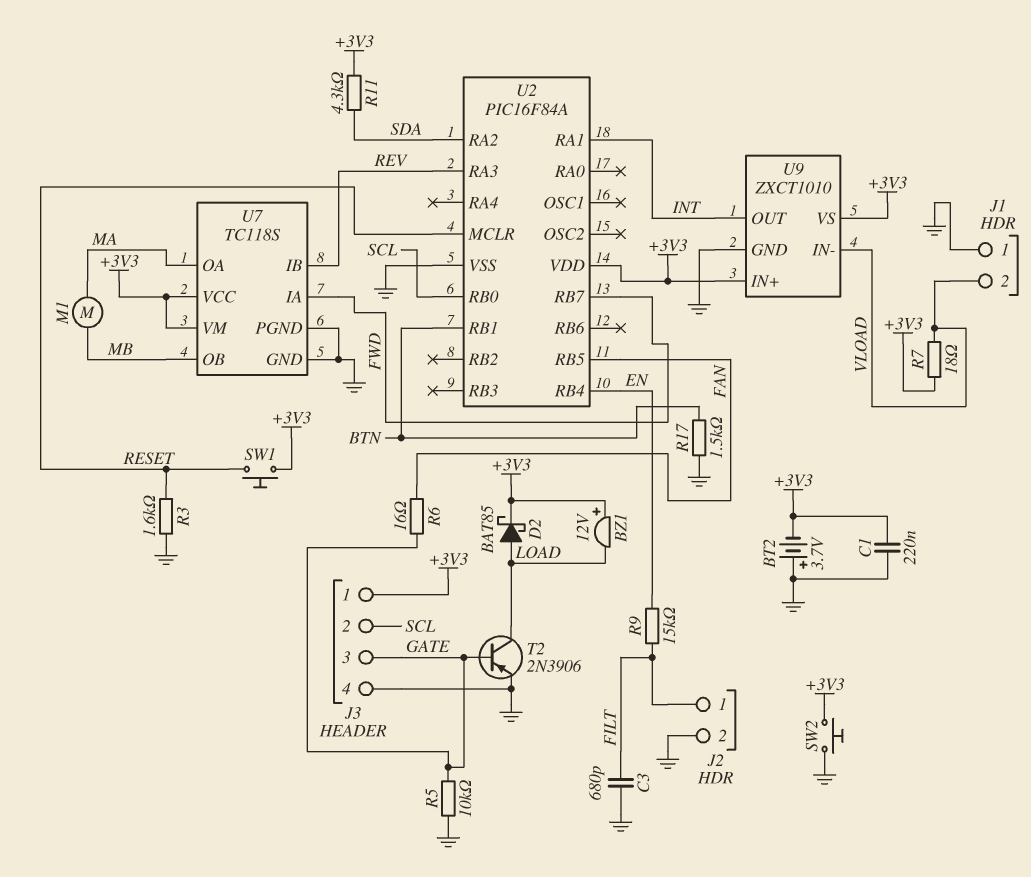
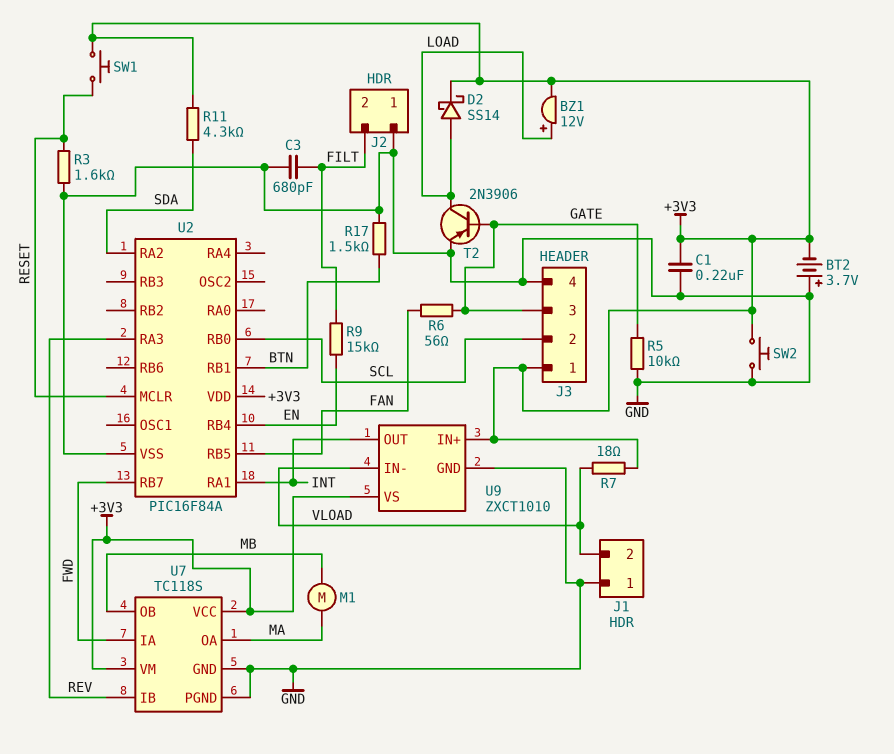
BZ1: buzzer 12V (plus +3V3, minus LOAD) -> buzzer 12V (plus LOAD, minus +3V3)
D2: schottky BAT85 (A LOAD, K +3V3) -> schottky SS14 (A LOAD, K +3V3)
J2 pin 1: FILT -> GND
J2 pin 2: GND -> FILT
R6: 16 (FAN, GATE) -> 56 (FAN, GATE)

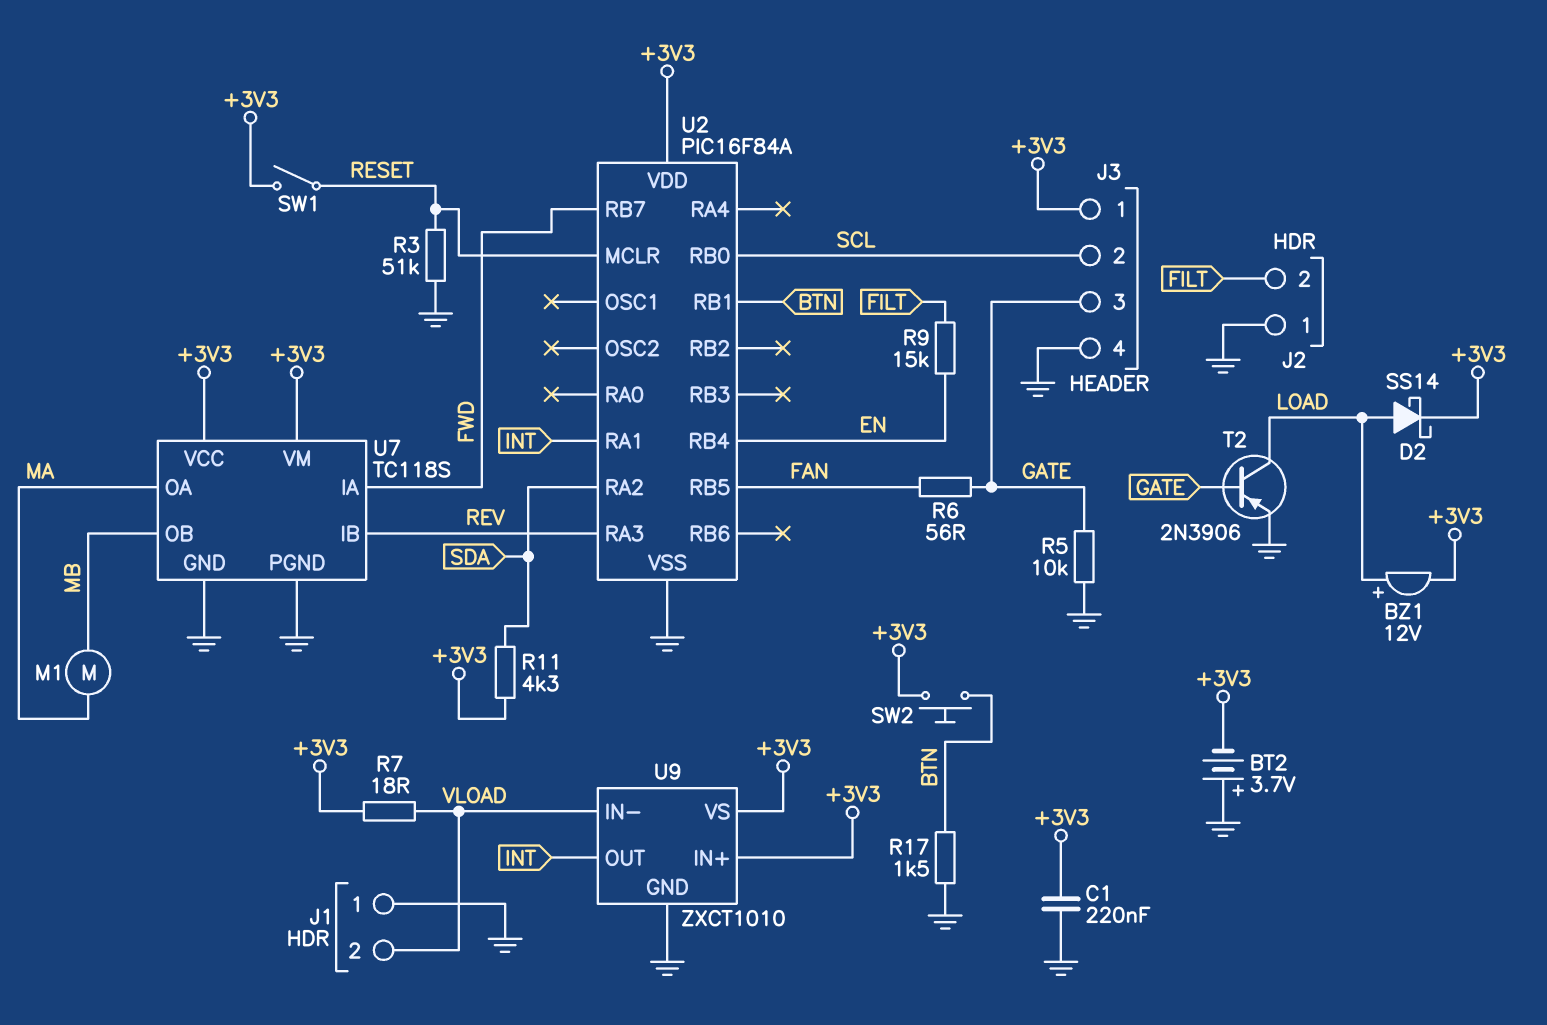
C3: 680pF (FILT, GND) -> none
R3: 1.6k (GND, RESET) -> 51k (GND, RESET)
SW1: button (+3V3, RESET) -> switch (+3V3, RESET)
SW2: button (+3V3, GND) -> button (+3V3, BTN)

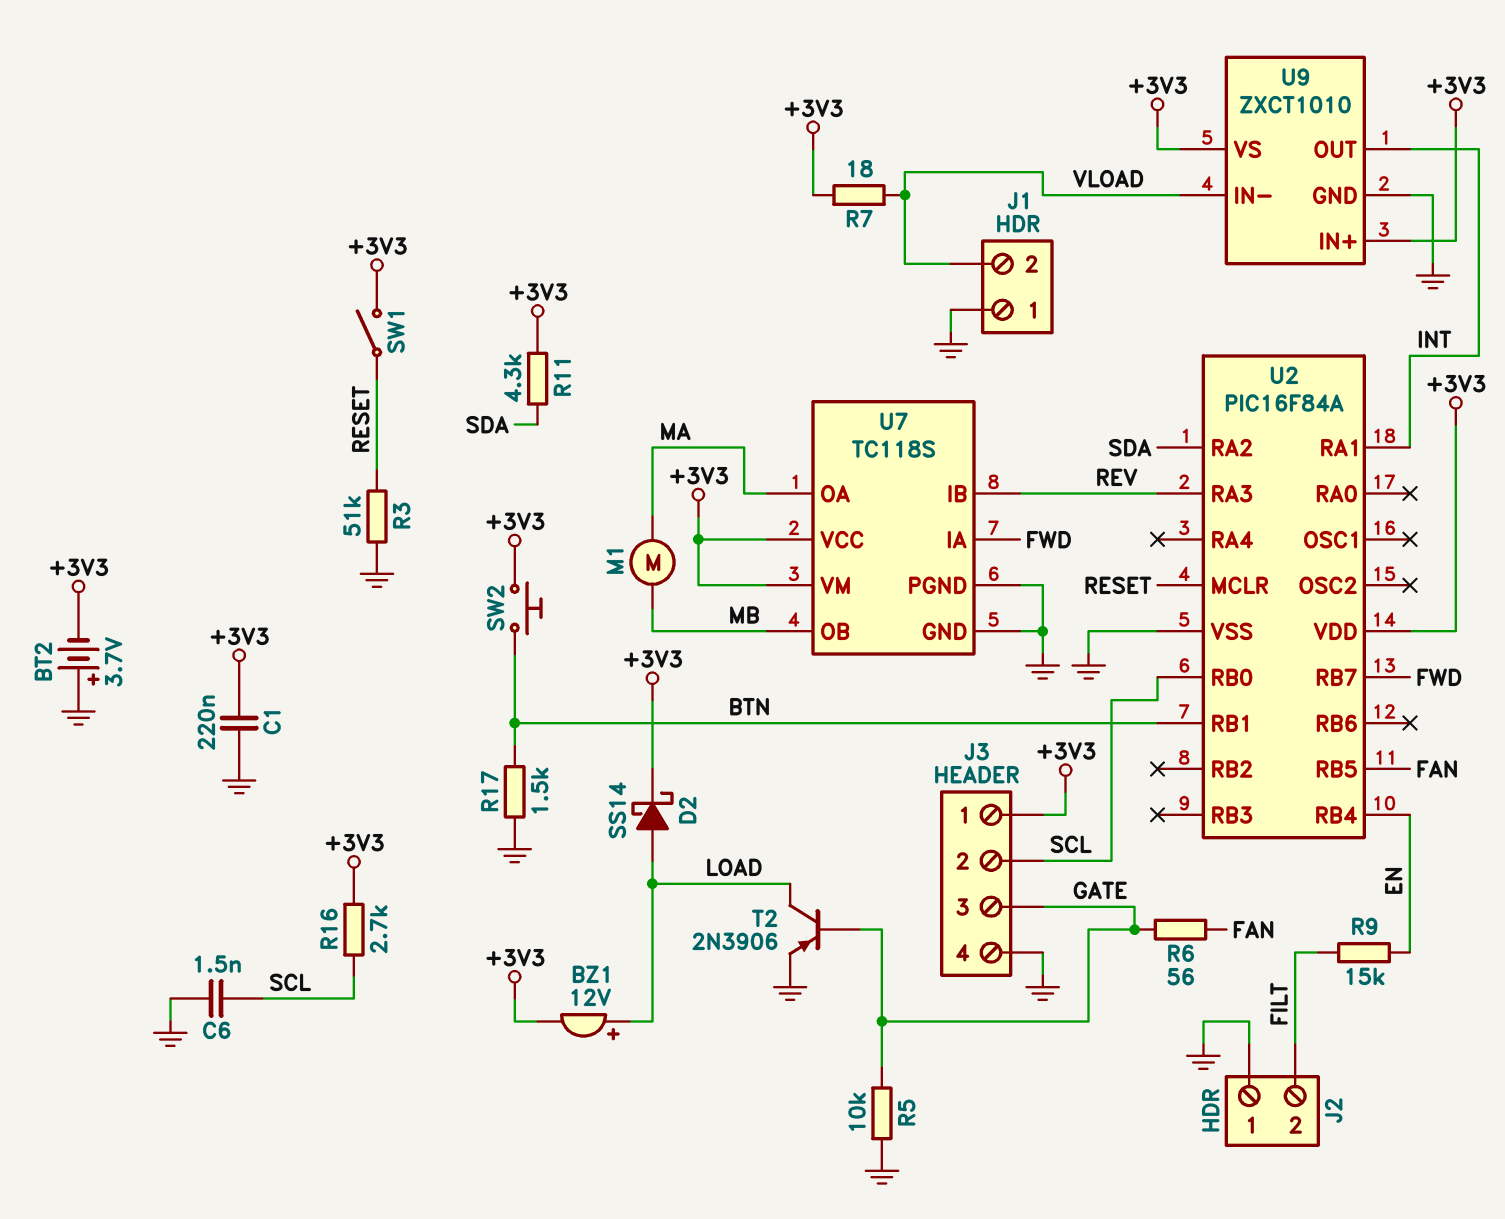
C6: none -> 1.5nF (GND, SCL)
R16: none -> 2.7k (+3V3, SCL)

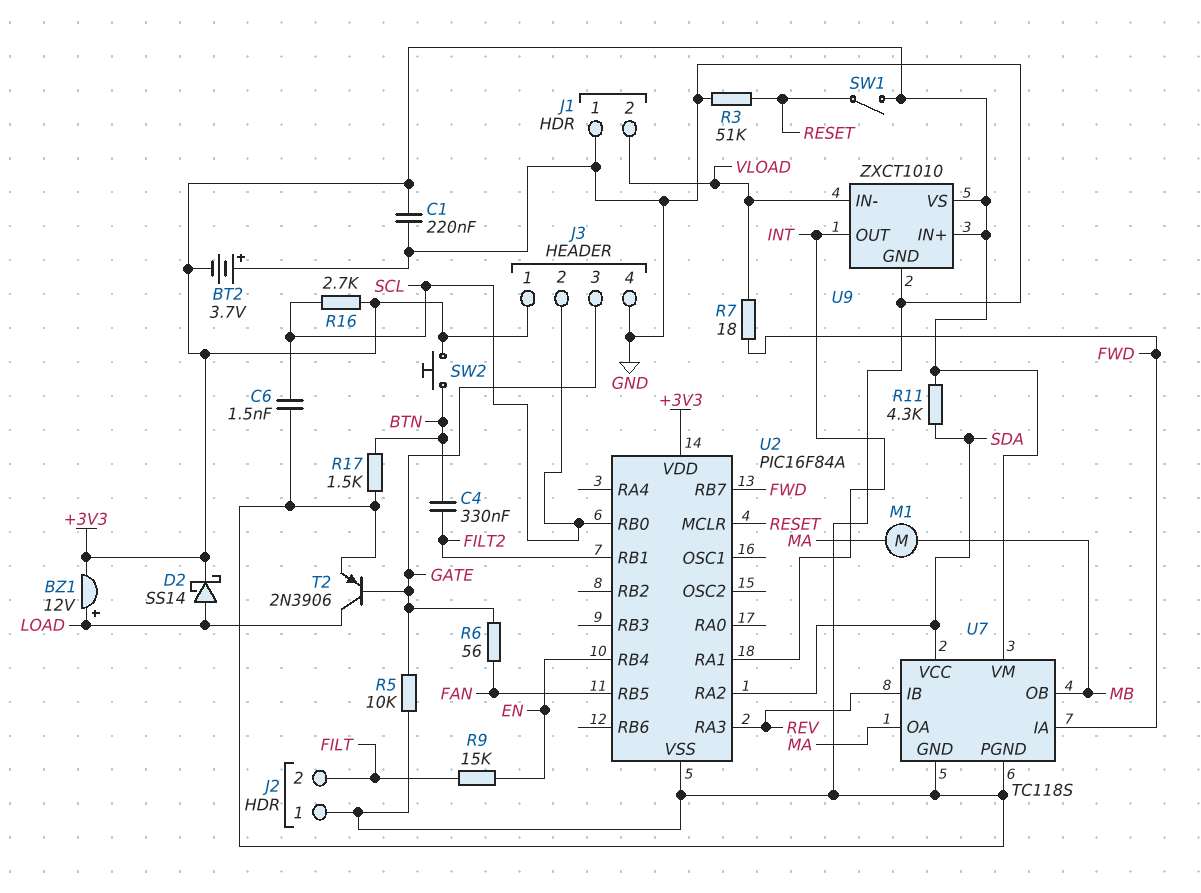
C4: none -> 330nF (BTN, FILT2)
R7: 18 (+3V3, VLOAD) -> 18 (FWD, VLOAD)
U2 pin RB1: BTN -> FILT2
U7 pin VCC: +3V3 -> SDA

